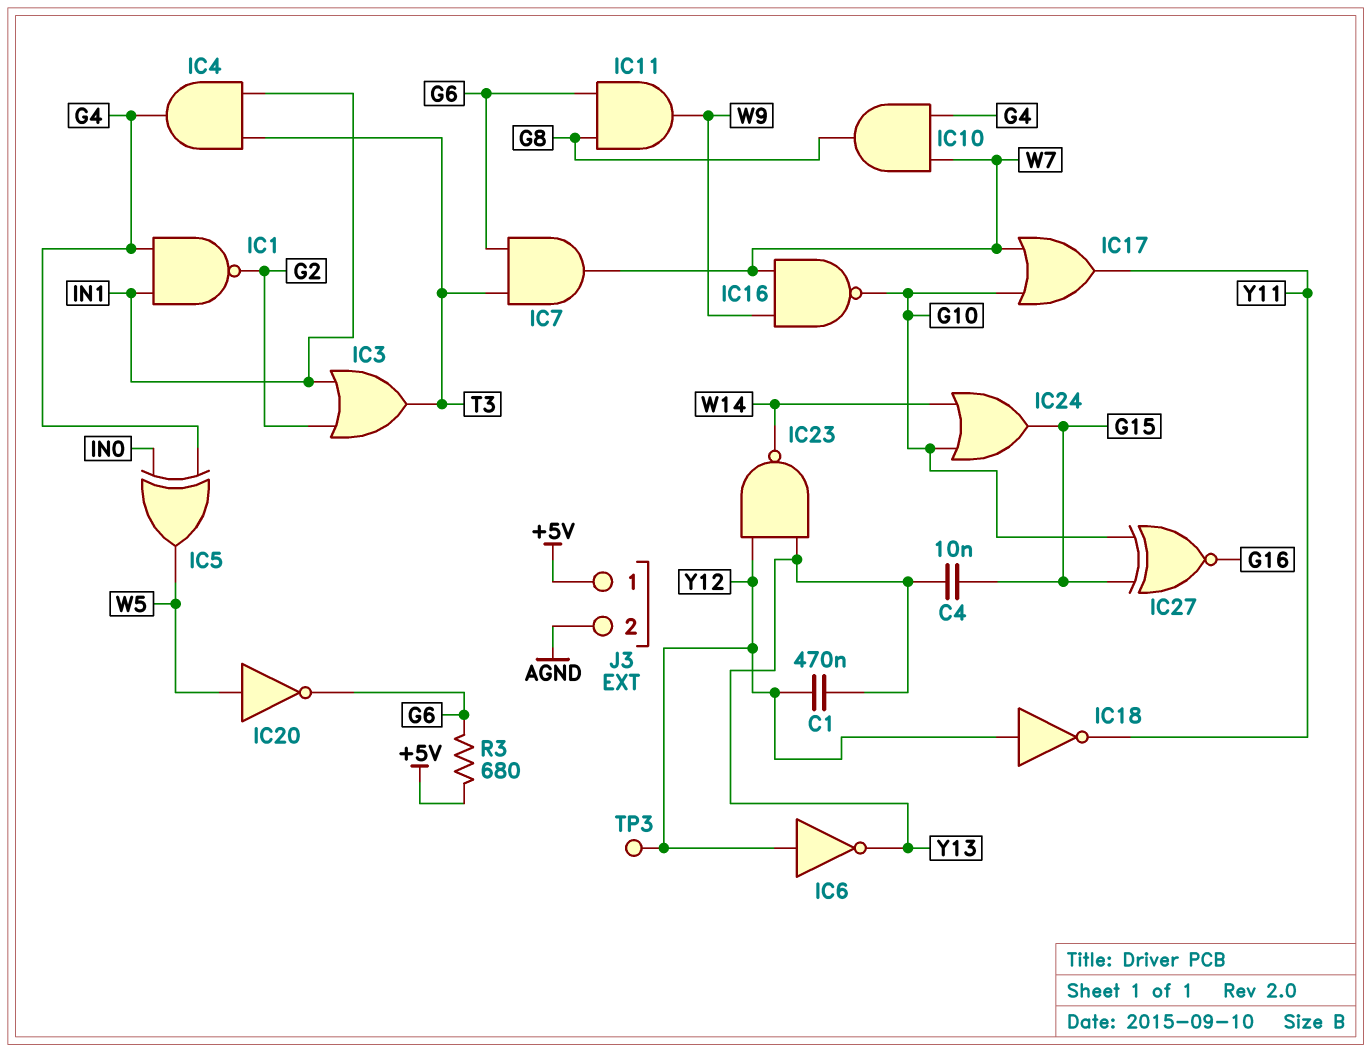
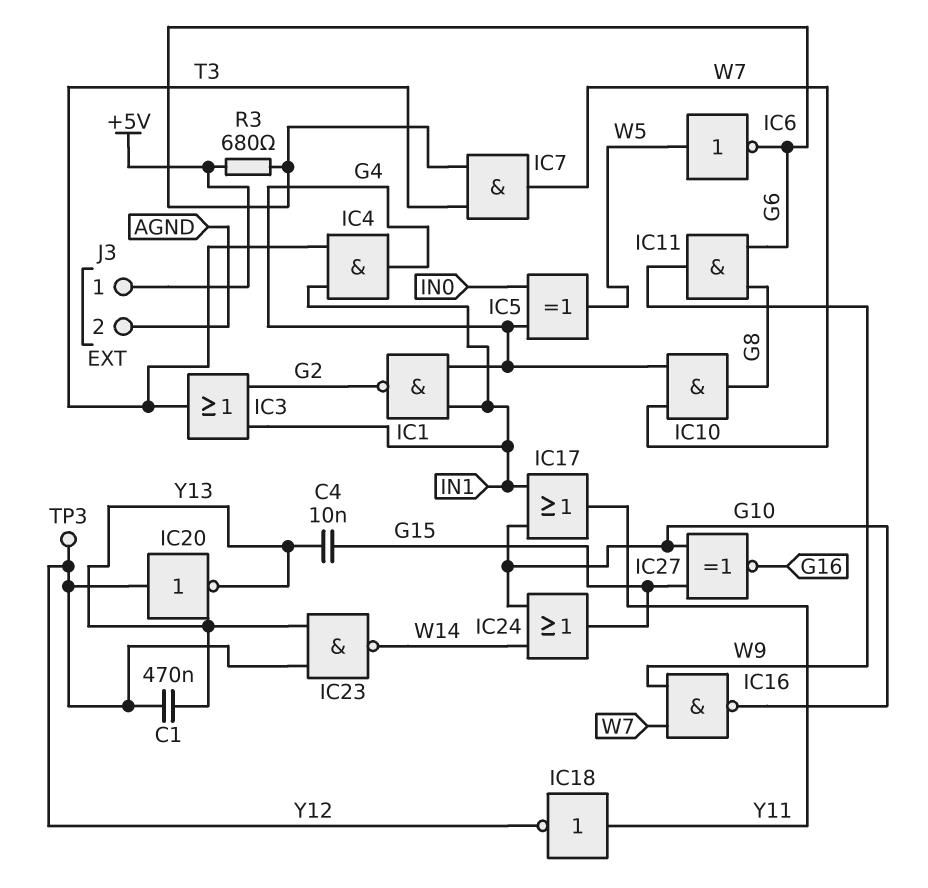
IC6: NOT (in Y12, out Y13) -> NOT (in W5, out G6)
IC17: OR (in G10, in W7, out Y11) -> OR (in G10, in IN1, out Y11)
IC18: NOT (in Y12, out Y11) -> NOT (in Y11, out Y12)
IC20: NOT (in W5, out G6) -> NOT (in Y12, out Y13)

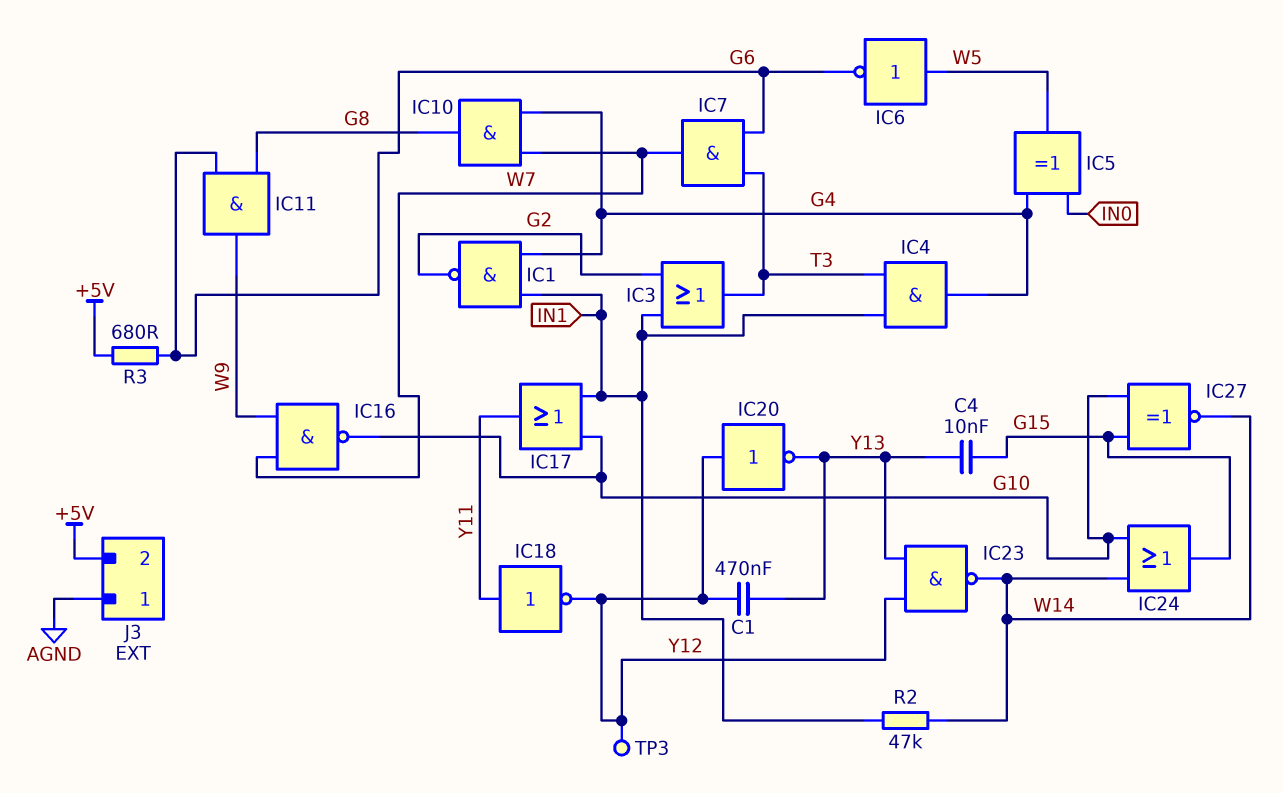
IC27: XNOR (in G10, in G15, out G16) -> XNOR (in G10, in G15, out W14)
J3 pin 1: +5V -> AGND
J3 pin 2: AGND -> +5V
R2: none -> 47k (IN1, W14)

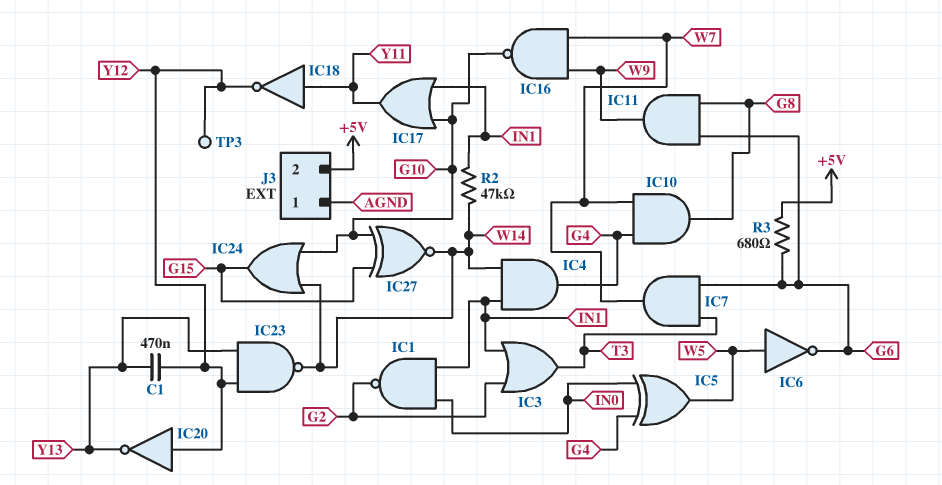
C4: 10nF (G15, Y13) -> none
IC1: NAND (in G4, in IN1, out G2) -> NAND (in IN0, in IN1, out G2)
IC4: AND (in IN1, in T3, out G4) -> AND (in IN1, in W14, out G4)

